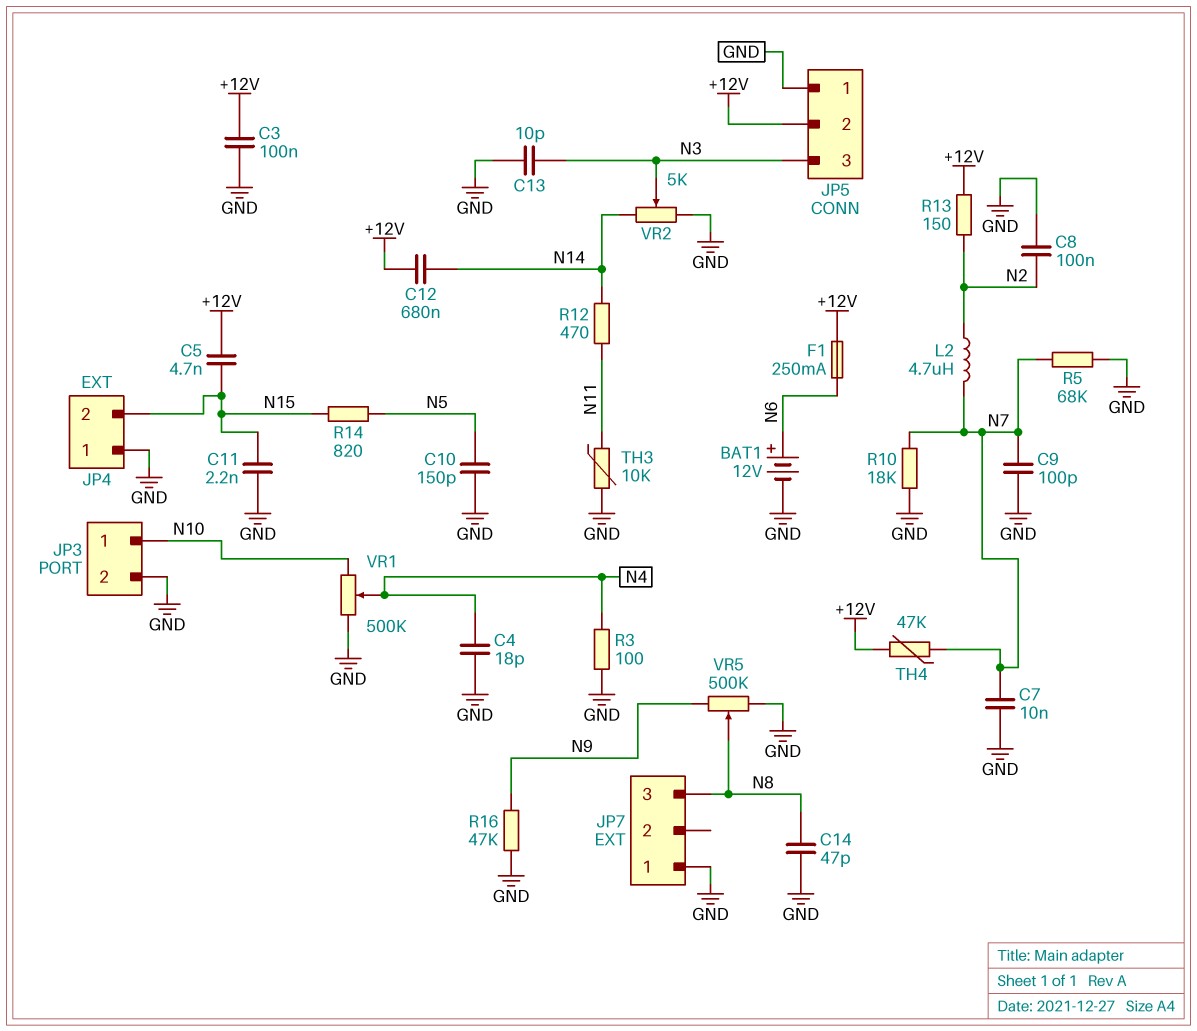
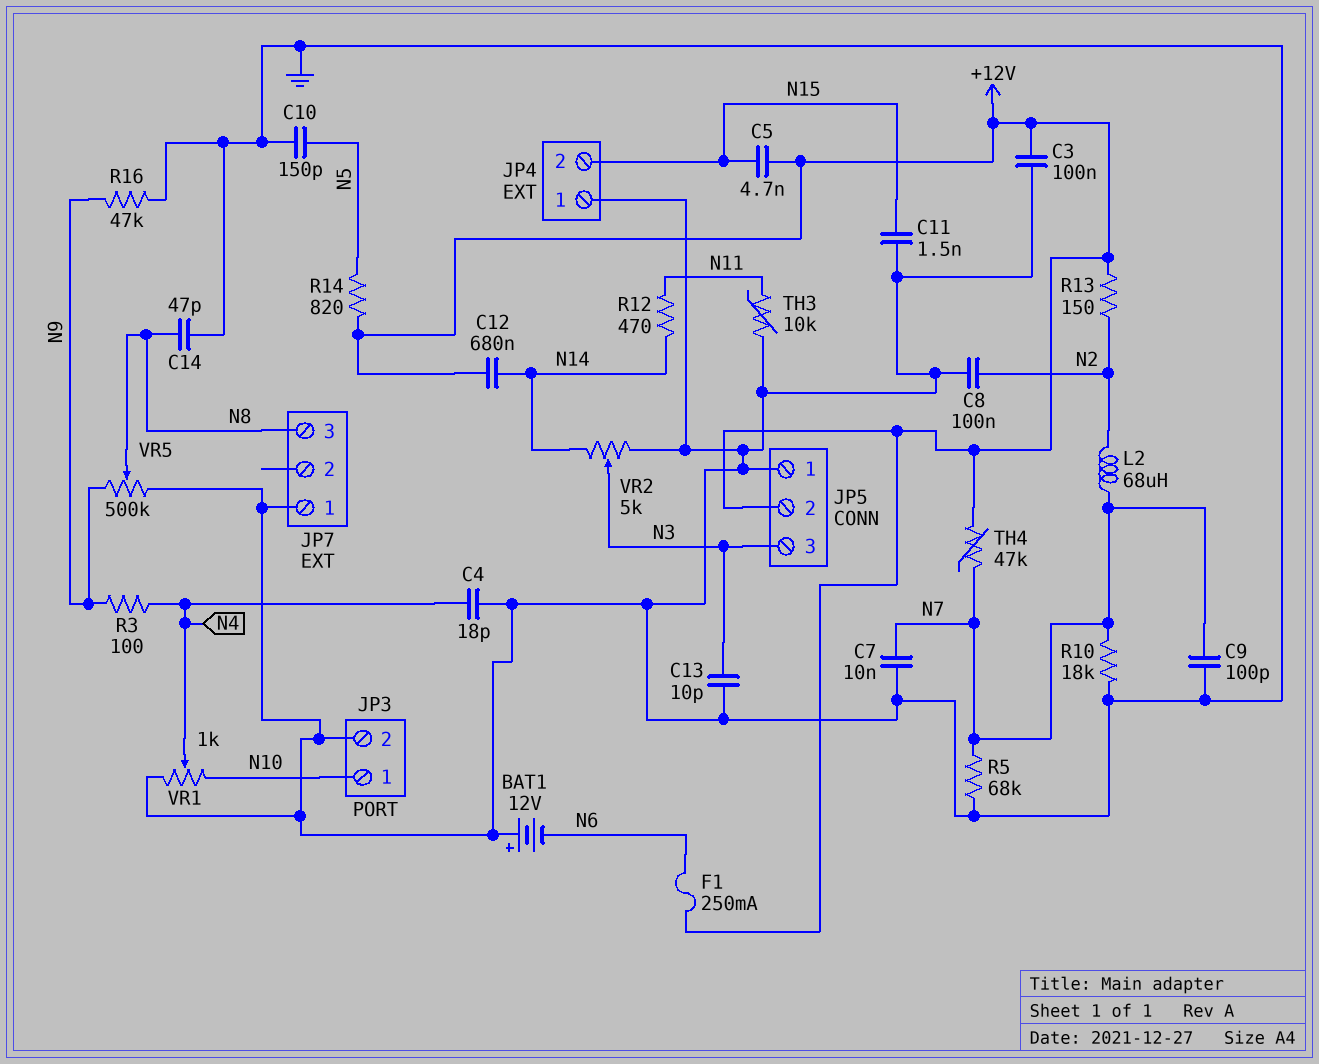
BAT1: 12V (plus N6, minus GND) -> 12V (plus GND, minus N6)
C11: 2.2nF (GND, N15) -> 1.5nF (GND, N15)
L2: 4.7uH (N2, N7) -> 68uH (N2, N7)
R3: 100 (GND, N4) -> 100 (N4, N9)
R14: 820 (N5, N15) -> 820 (+12V, N5)
VR1: 500k (GND, N10, wiper N4) -> 1k (GND, N10, wiper N4)

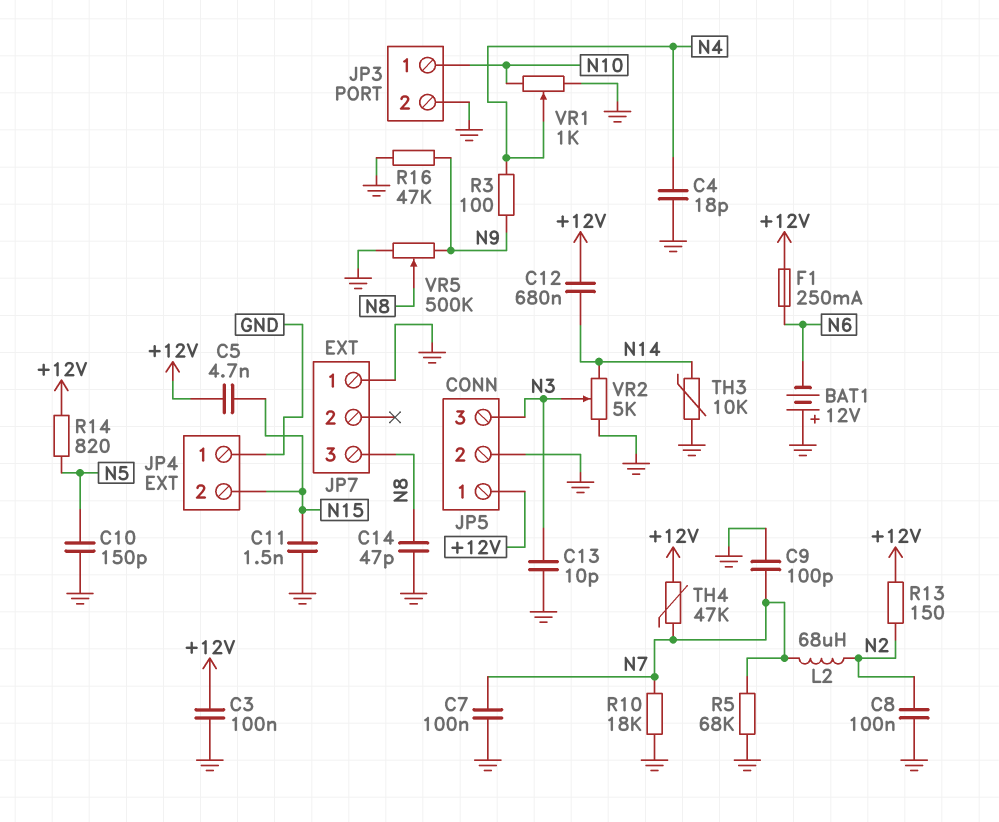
C7: 10nF (GND, N7) -> 100nF (GND, N7)
JP5 pin 1: GND -> +12V
JP5 pin 2: +12V -> GND
R12: 470 (N11, N14) -> none
TH3: 10k (GND, N11) -> 10k (GND, N14)

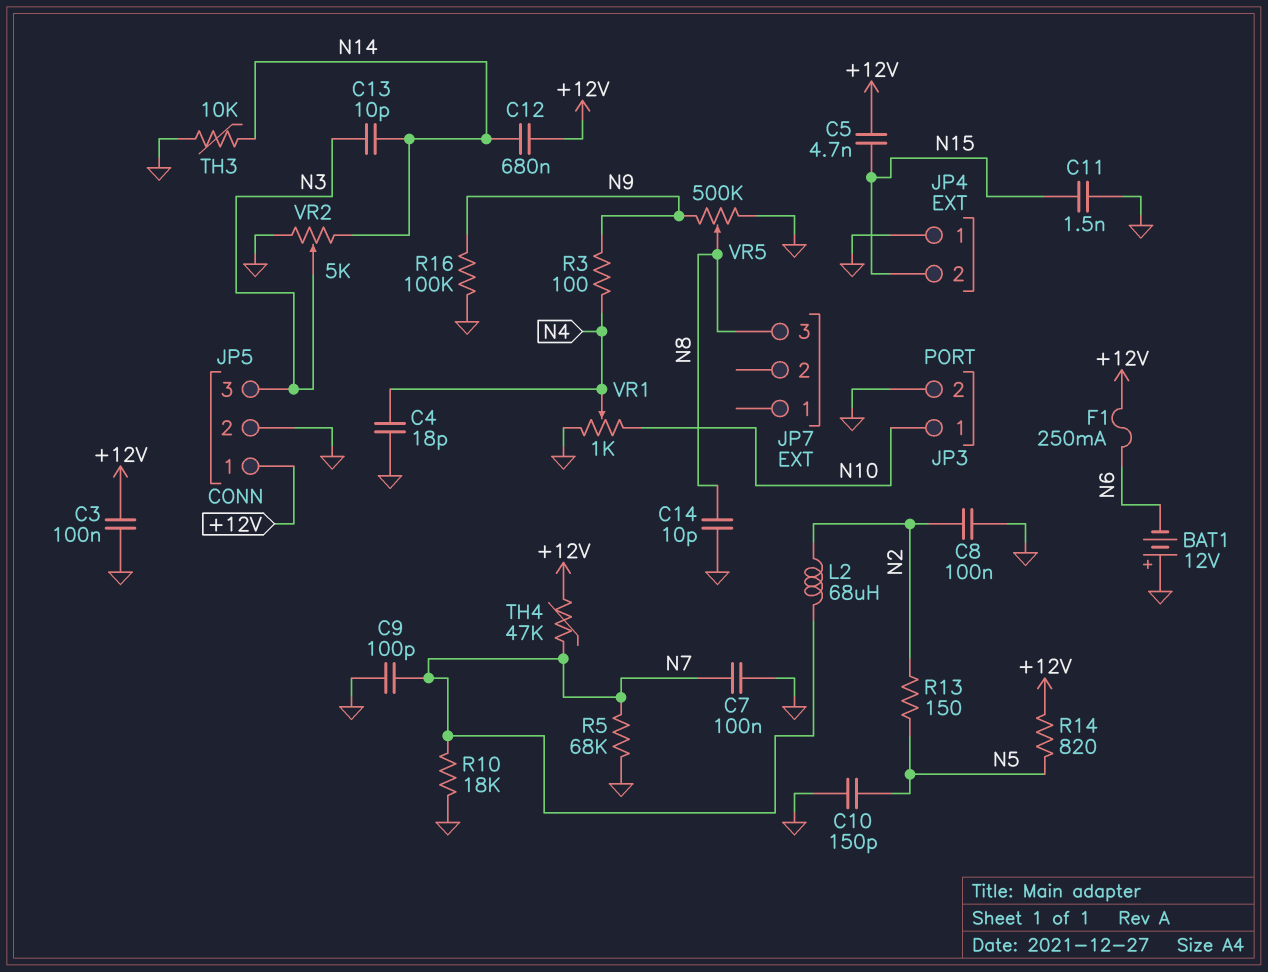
C13: 10pF (GND, N3) -> 10pF (N3, N14)
C14: 47pF (GND, N8) -> 10pF (GND, N8)
JP7 pin 1: GND -> none
R13: 150 (+12V, N2) -> 150 (N2, N5)
R16: 47k (GND, N9) -> 100k (GND, N9)

